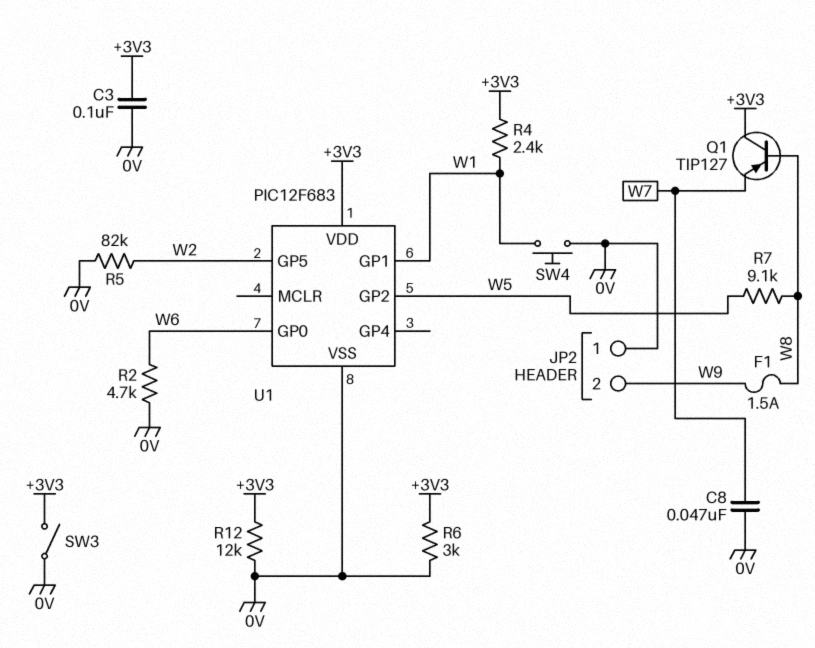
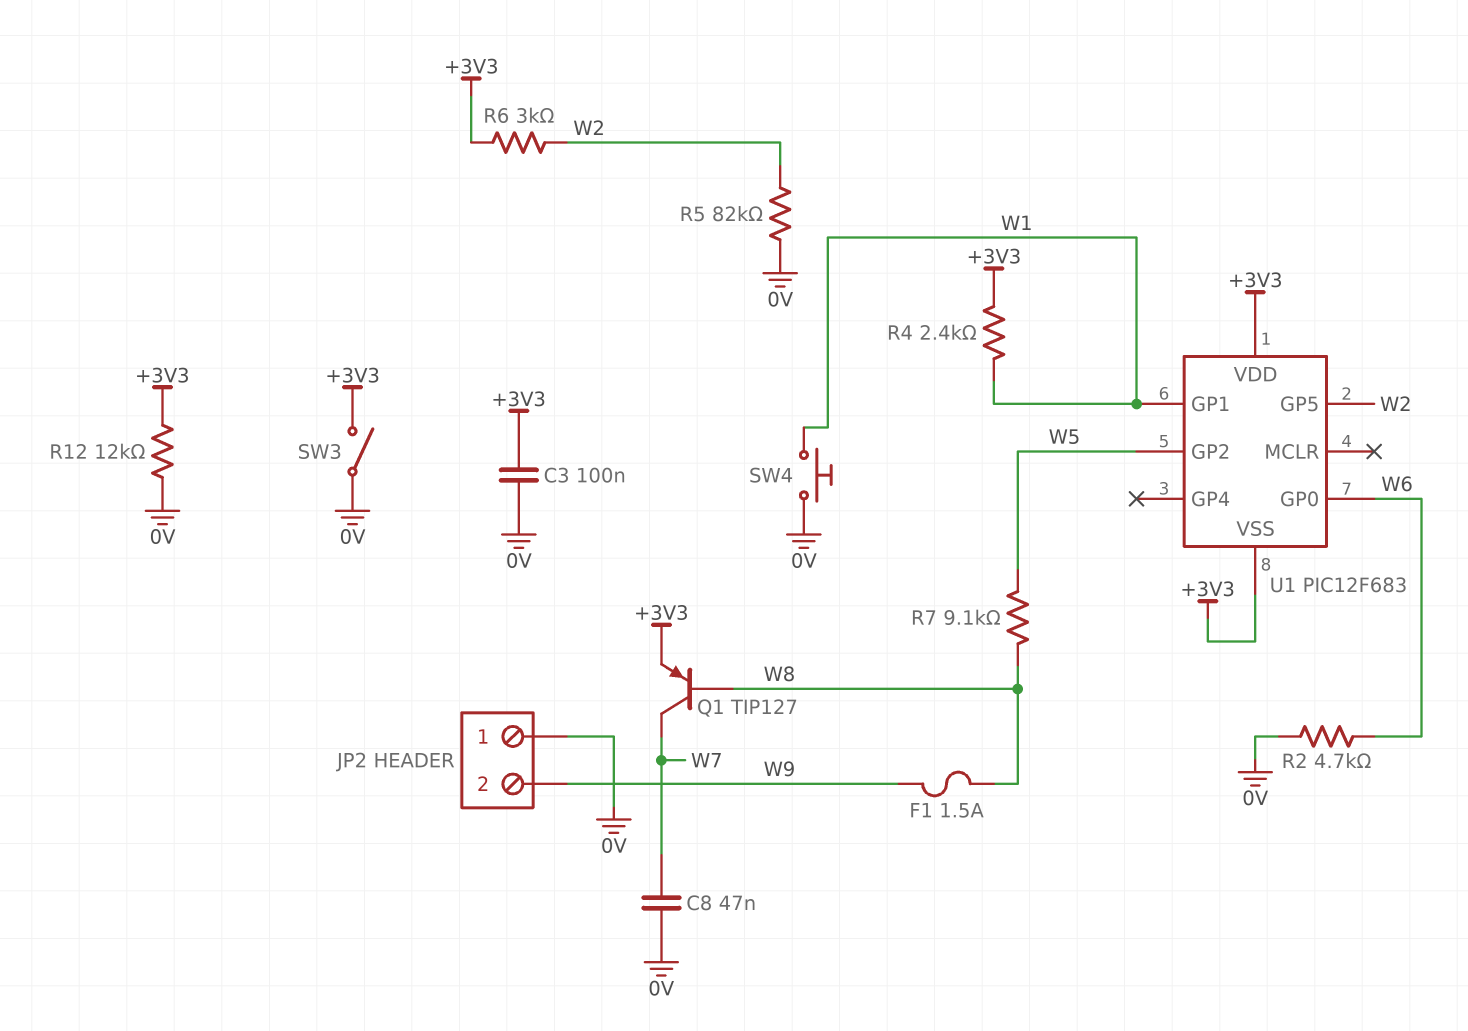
Q1: PNP TIP127 (B W8, C +3V3, E W7) -> PNP TIP127 (B W8, C W7, E +3V3)
R6: 3k (+3V3, 0V) -> 3k (+3V3, W2)
U1 pin VSS: 0V -> +3V3

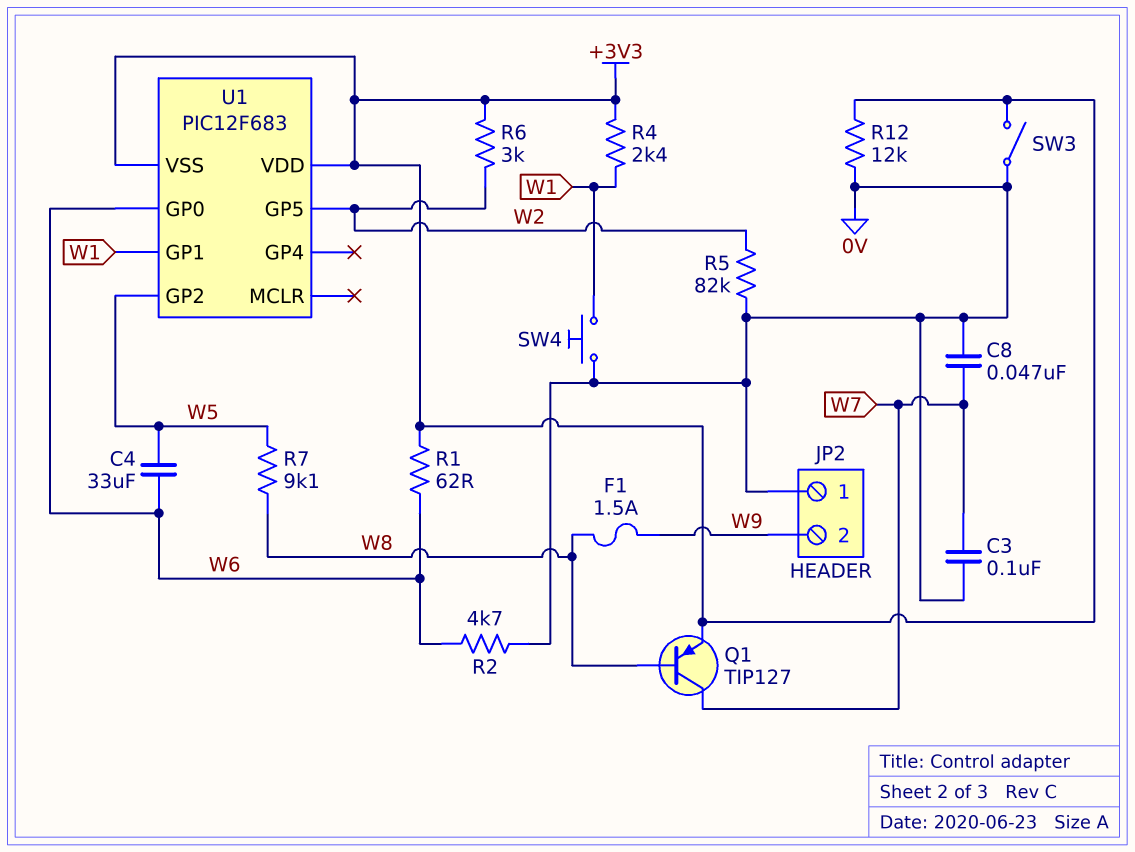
C3: 100nF (+3V3, 0V) -> 100nF (0V, W7)
C4: none -> 33uF (W5, W6)
R1: none -> 62 (+3V3, W6)

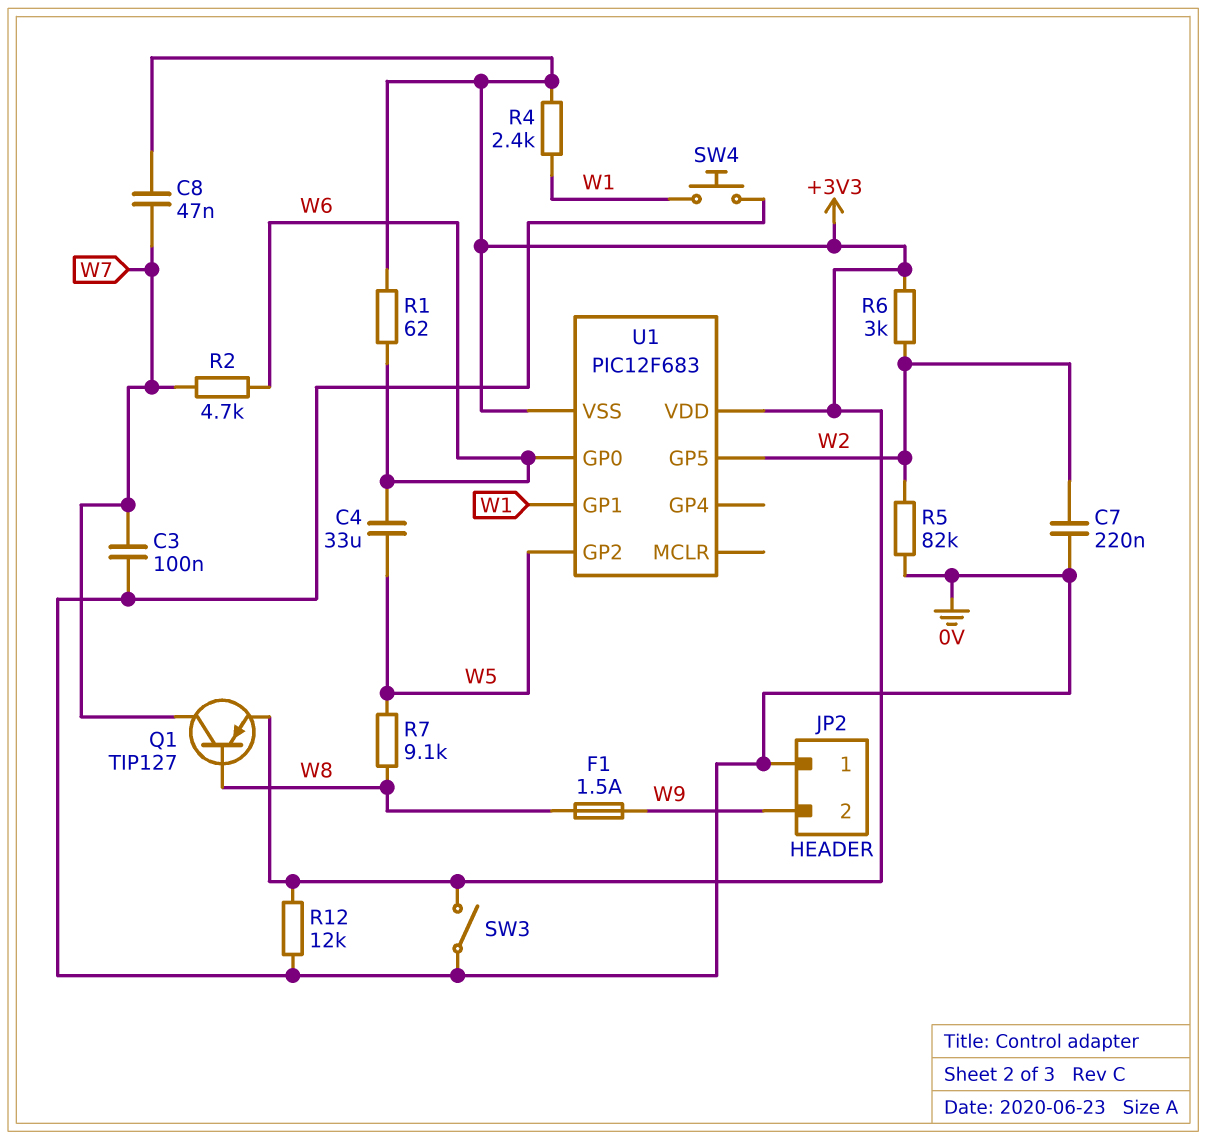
C7: none -> 220nF (0V, W2)
C8: 47nF (0V, W7) -> 47nF (+3V3, W7)
R2: 4.7k (0V, W6) -> 4.7k (W6, W7)

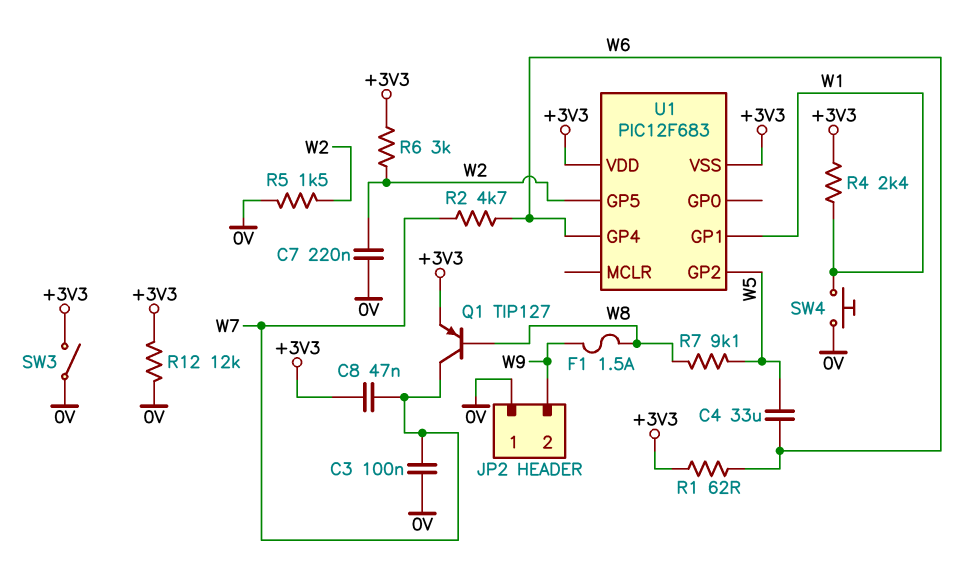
R5: 82k (0V, W2) -> 1.5k (0V, W2)
U1 pin GP0: W6 -> none
U1 pin GP4: none -> W6

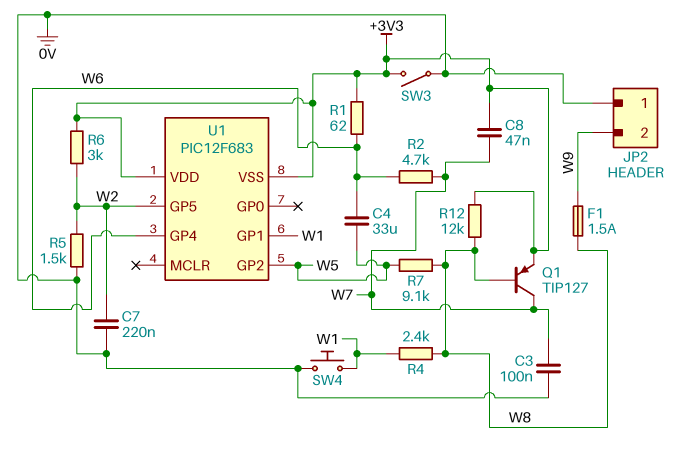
R4: 2.4k (+3V3, W1) -> 2.4k (W1, W8)
R12: 12k (+3V3, 0V) -> 12k (+3V3, W8)

